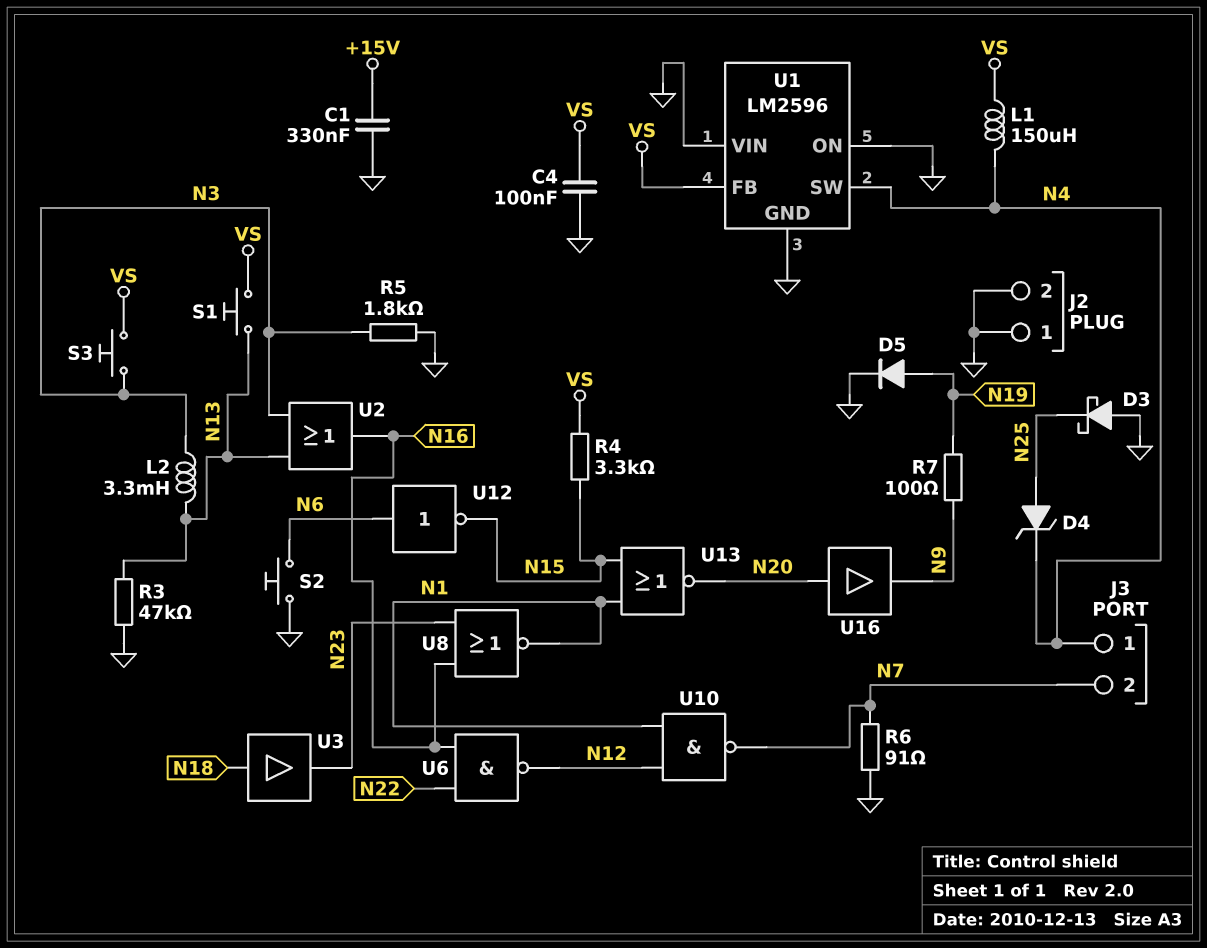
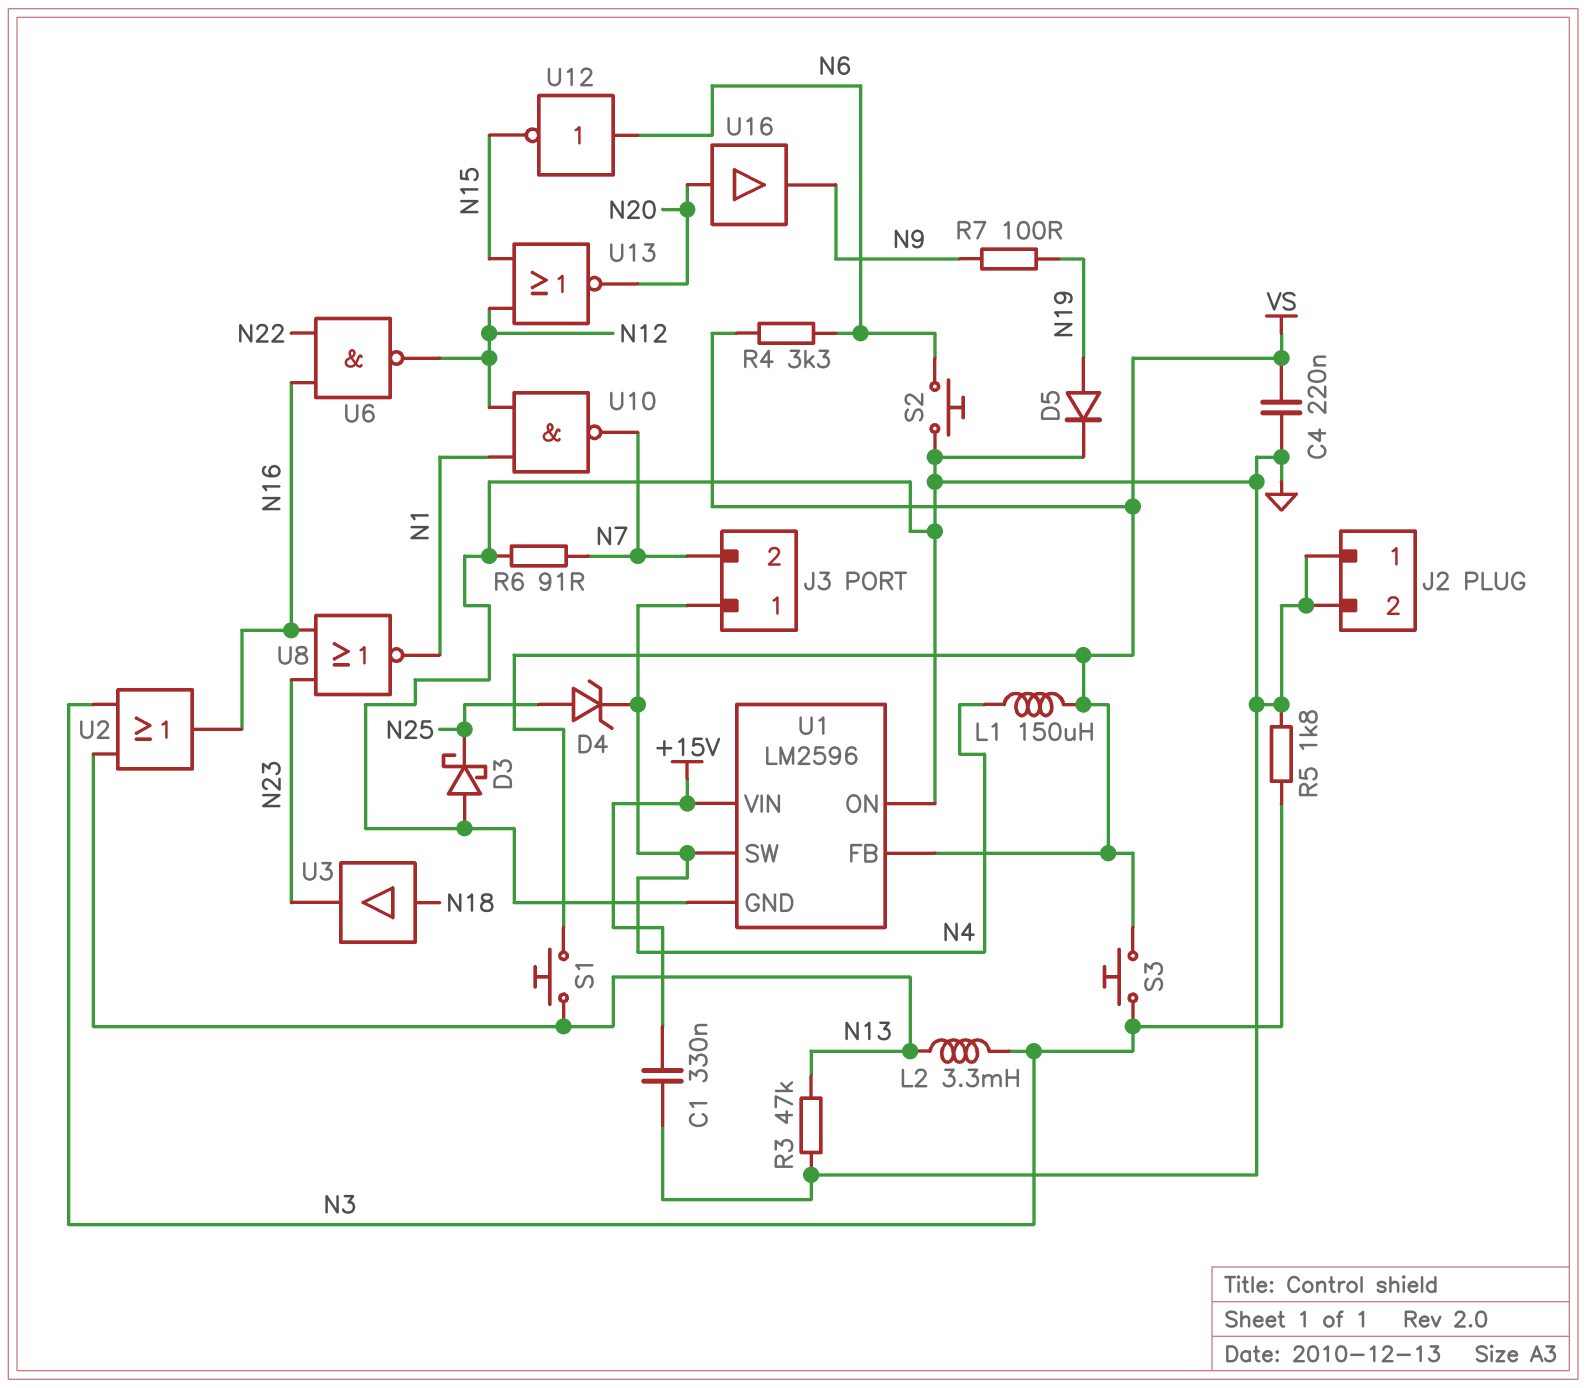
C4: 100nF (GND, VS) -> 220nF (GND, VS)
R4: 3.3k (N15, VS) -> 3.3k (N6, VS)
U1 pin VIN: GND -> +15V
U13: NOR (in N1, in N15, out N20) -> NOR (in N12, in N15, out N20)

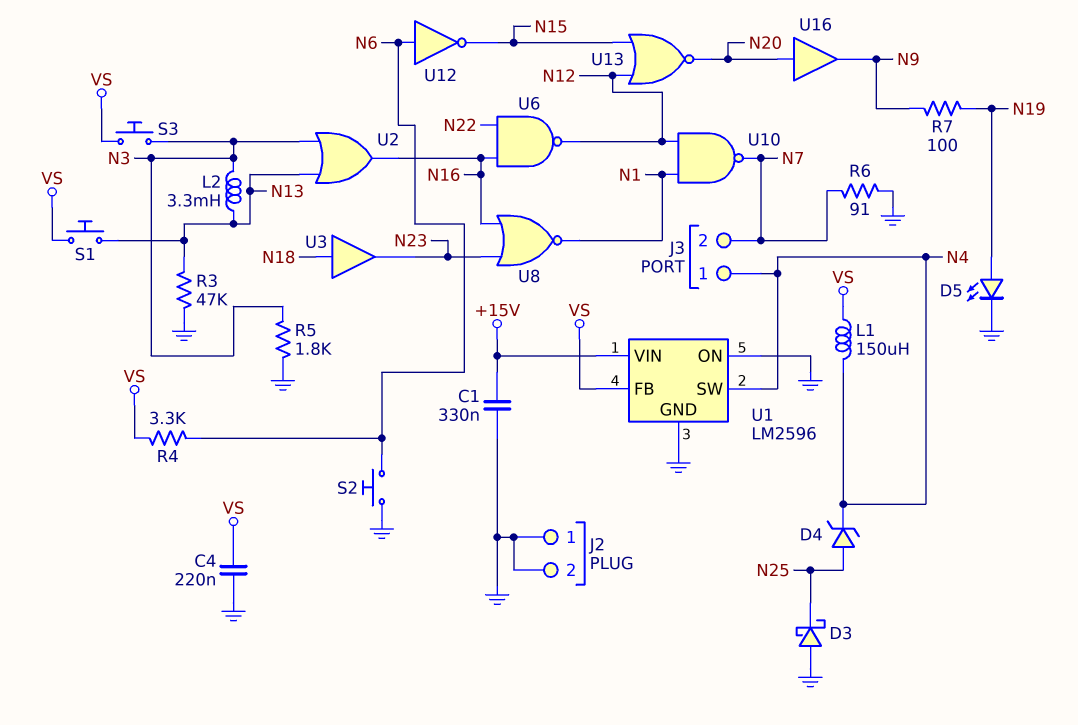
D5: diode (A N19, K GND) -> LED (A N19, K GND)

